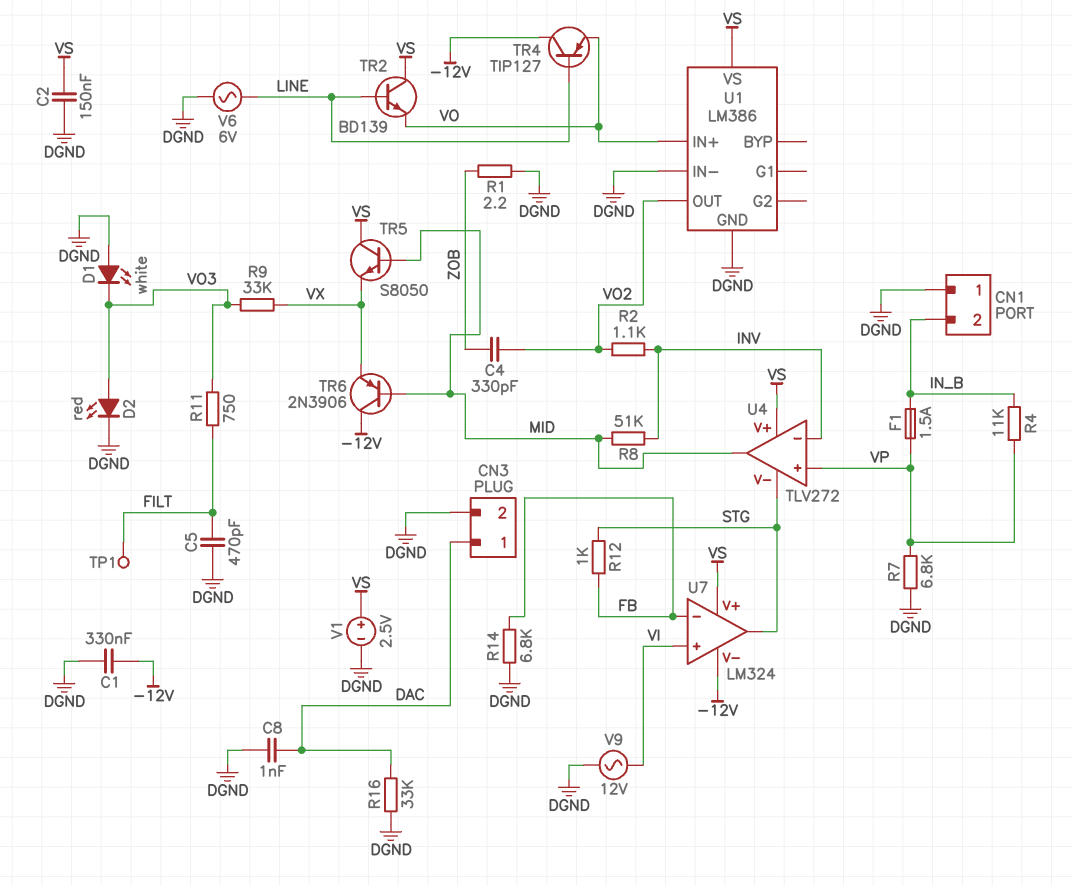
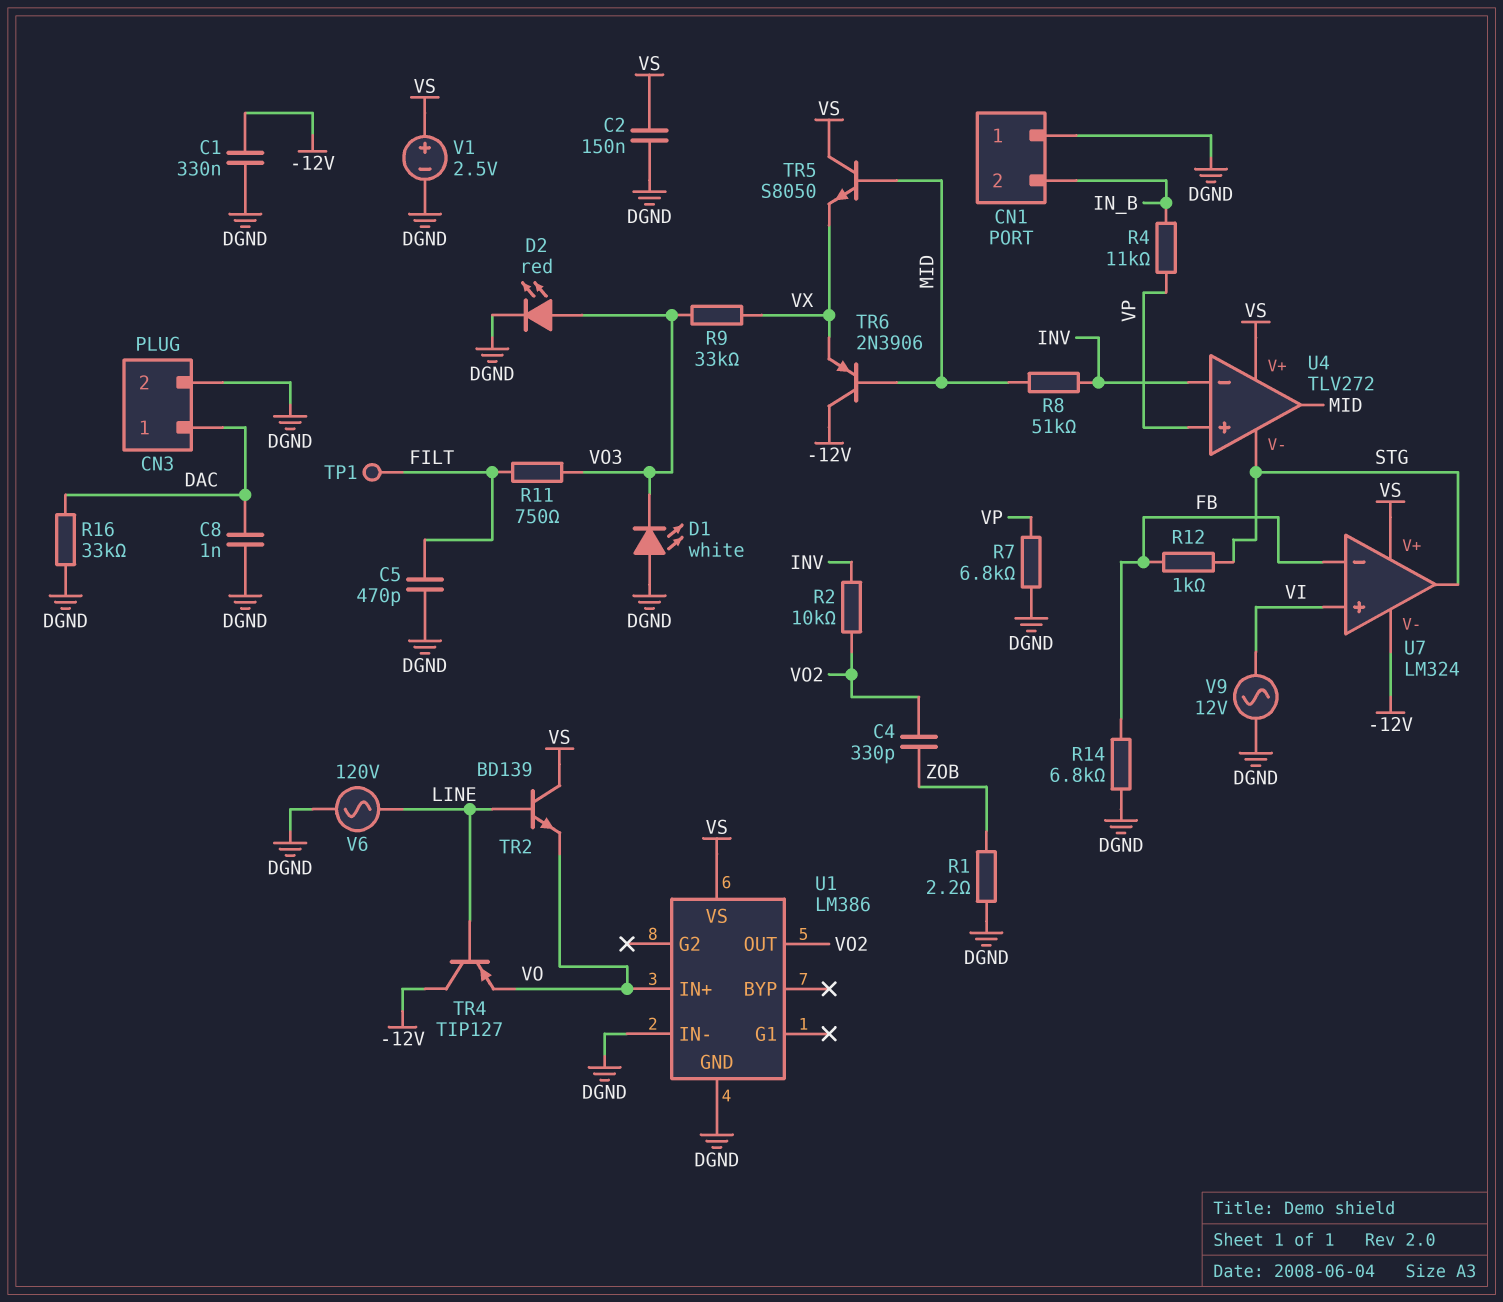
F1: 1.5A (IN_B, VP) -> none
R2: 1.1k (INV, VO2) -> 10k (INV, VO2)
V6: AC 6V (DGND, LINE) -> AC 120V (DGND, LINE)

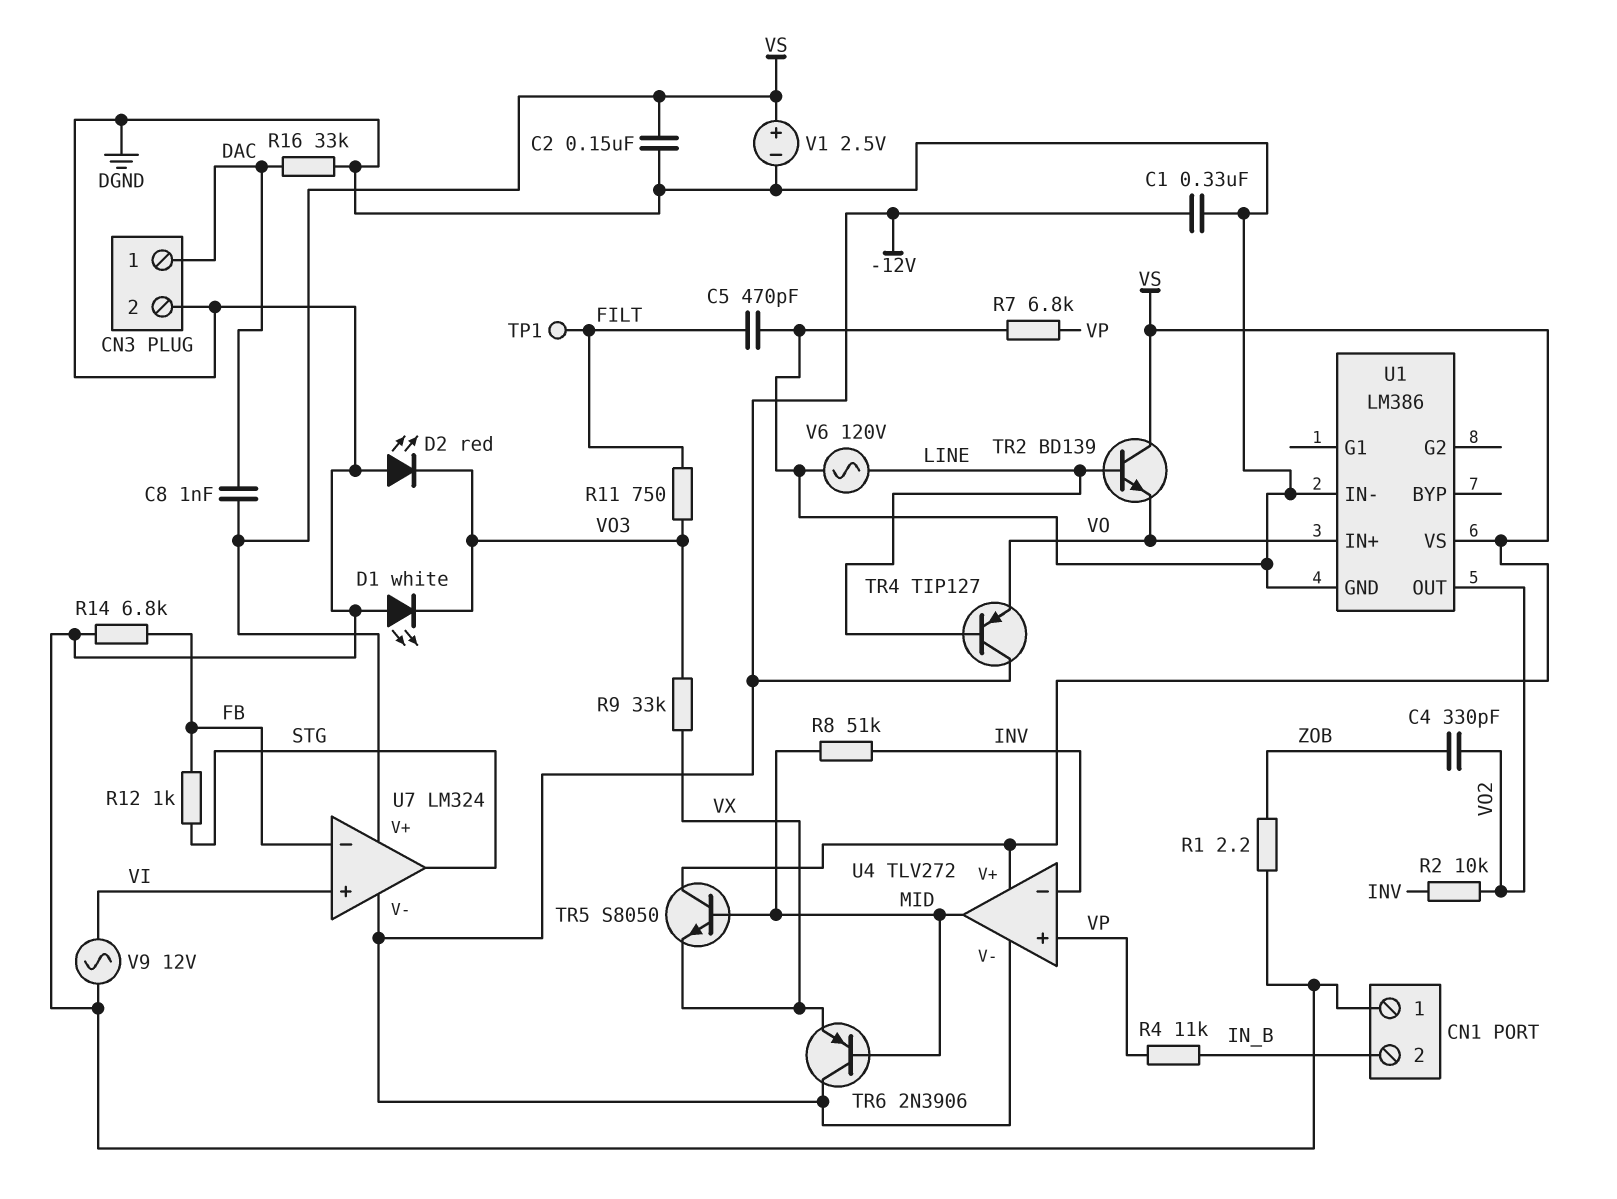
C8: 1nF (DAC, DGND) -> 1nF (DAC, VS)
D2: LED red (A VO3, K DGND) -> LED red (A DGND, K VO3)
U4 pin V-: STG -> -12V

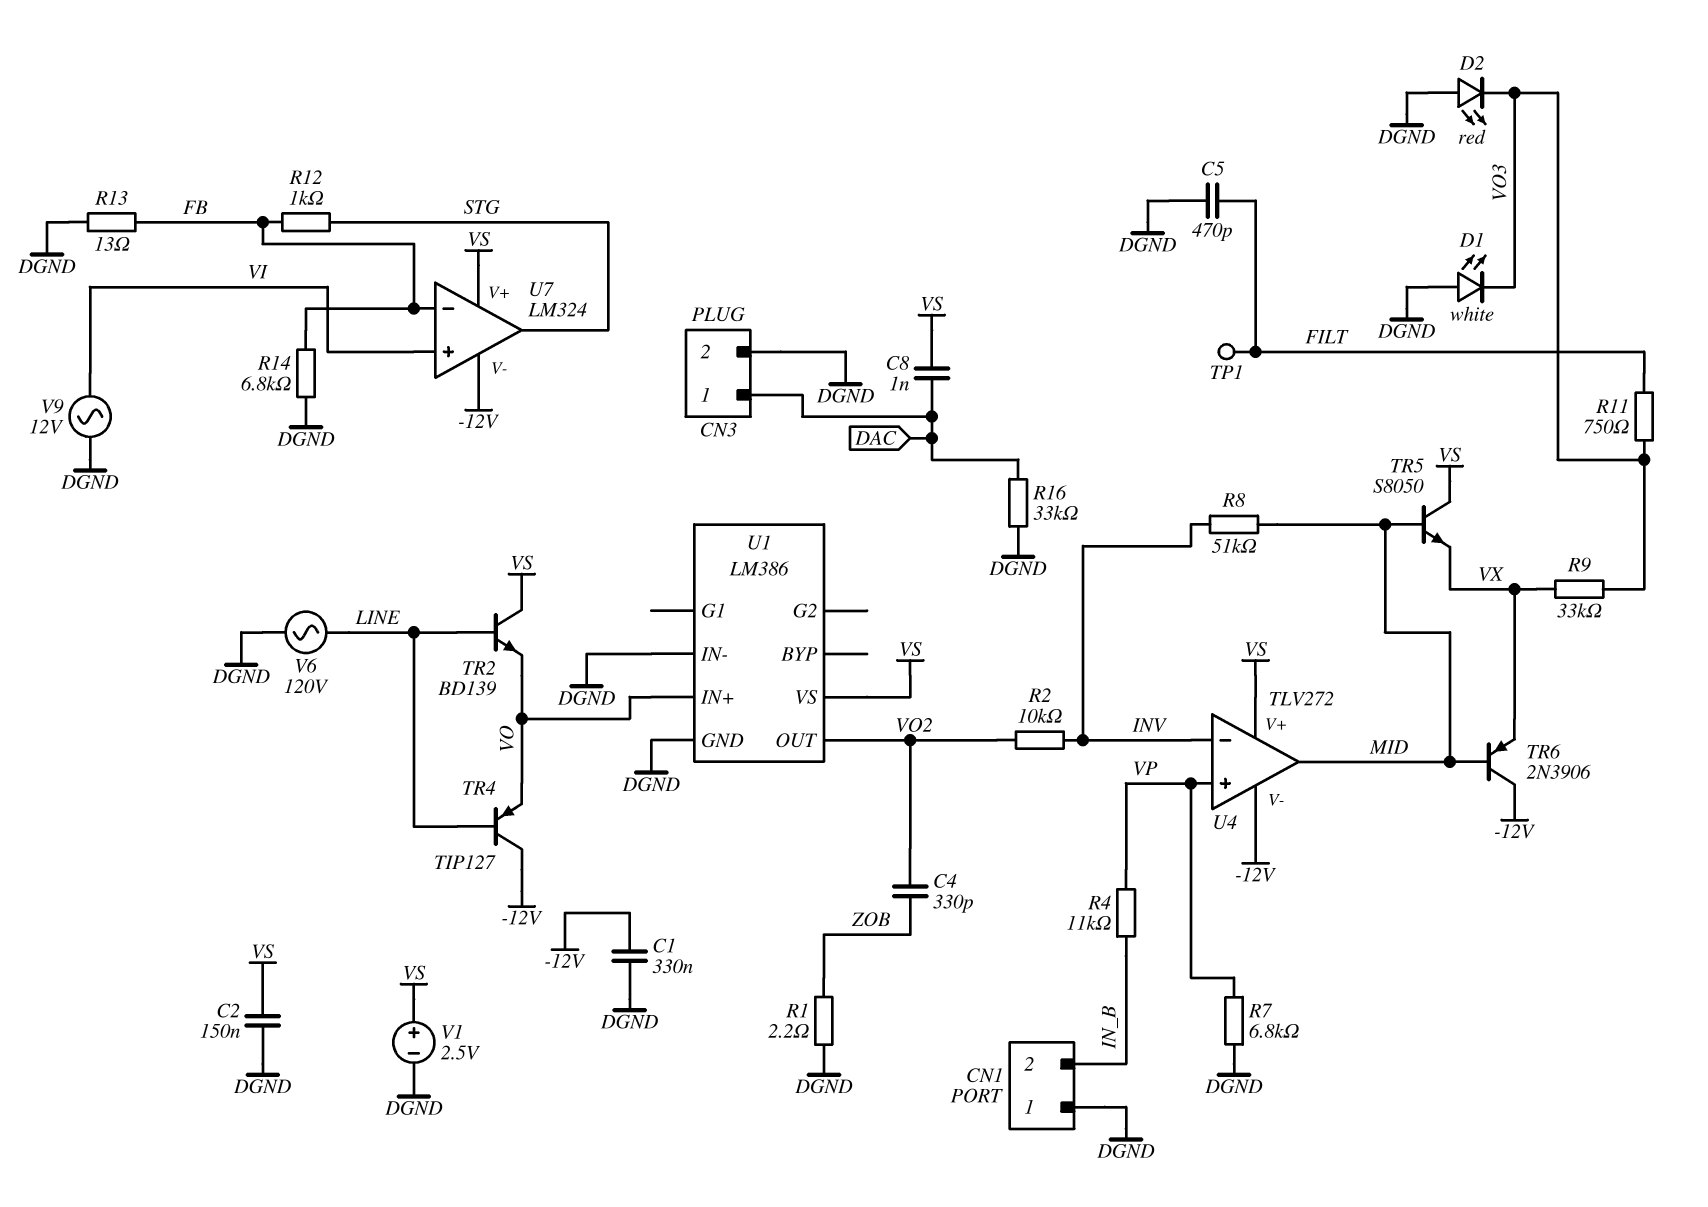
R13: none -> 13 (DGND, FB)

